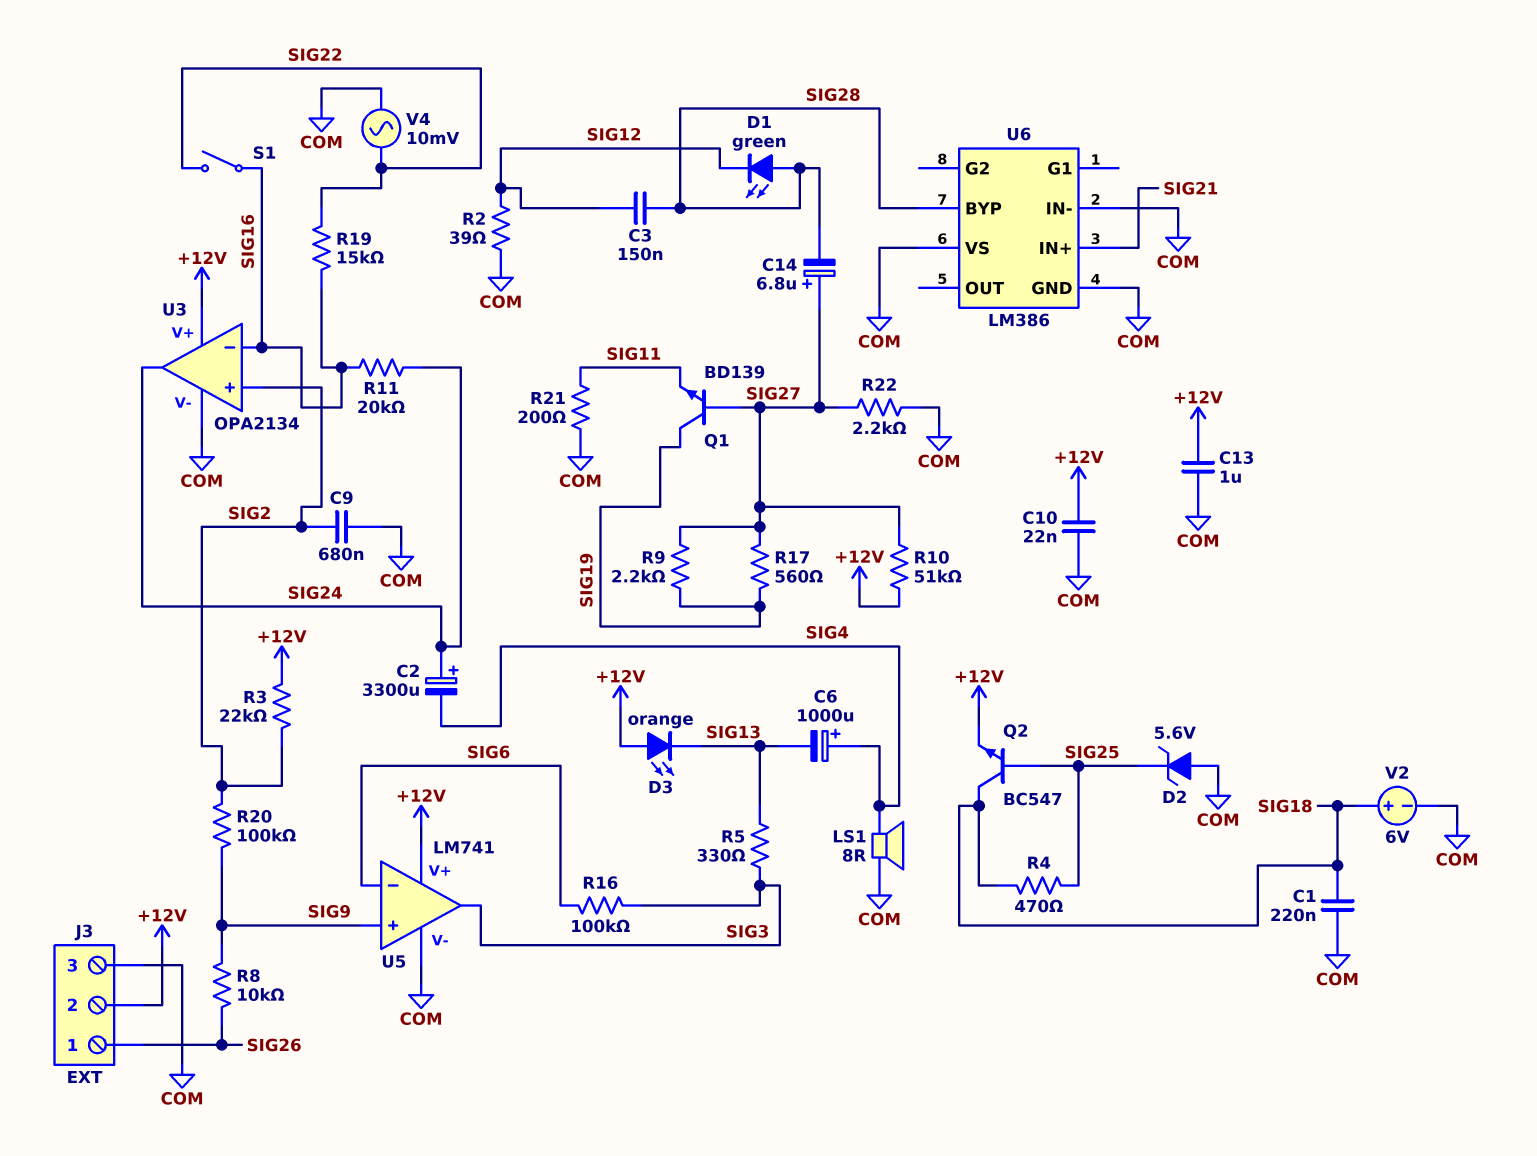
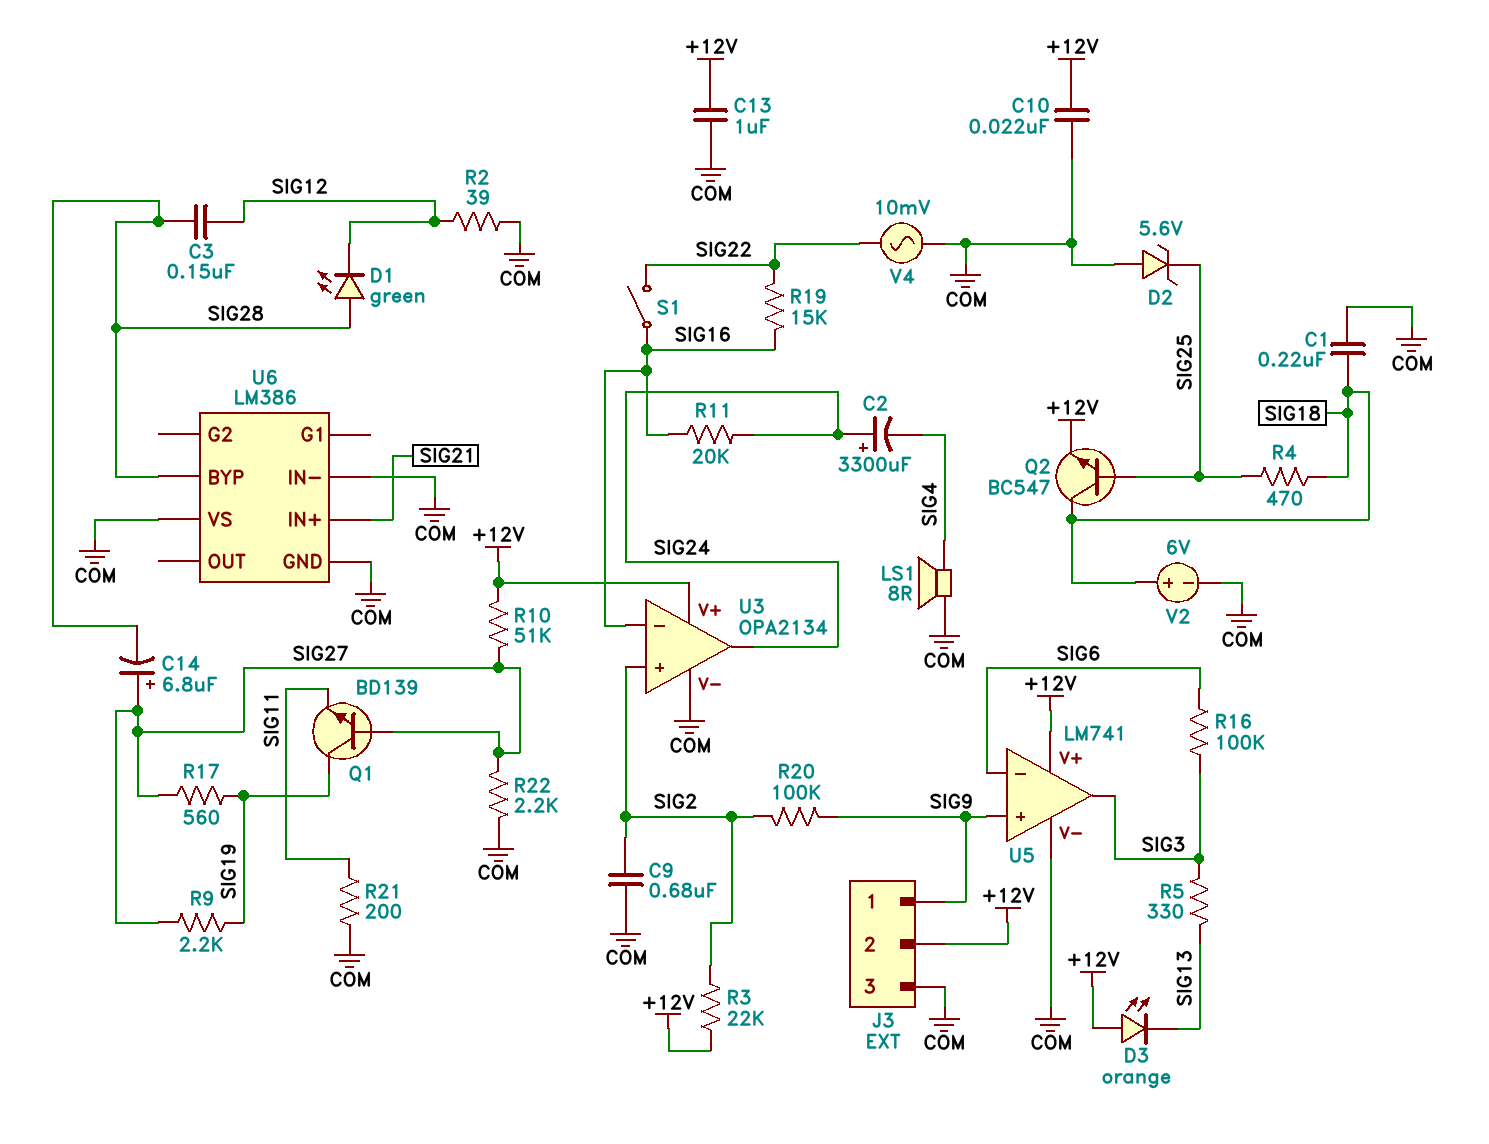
C6: 1000uF (plus SIG4, minus SIG13) -> none
J3 pin 1: SIG26 -> SIG9
R8: 10k (SIG9, SIG26) -> none

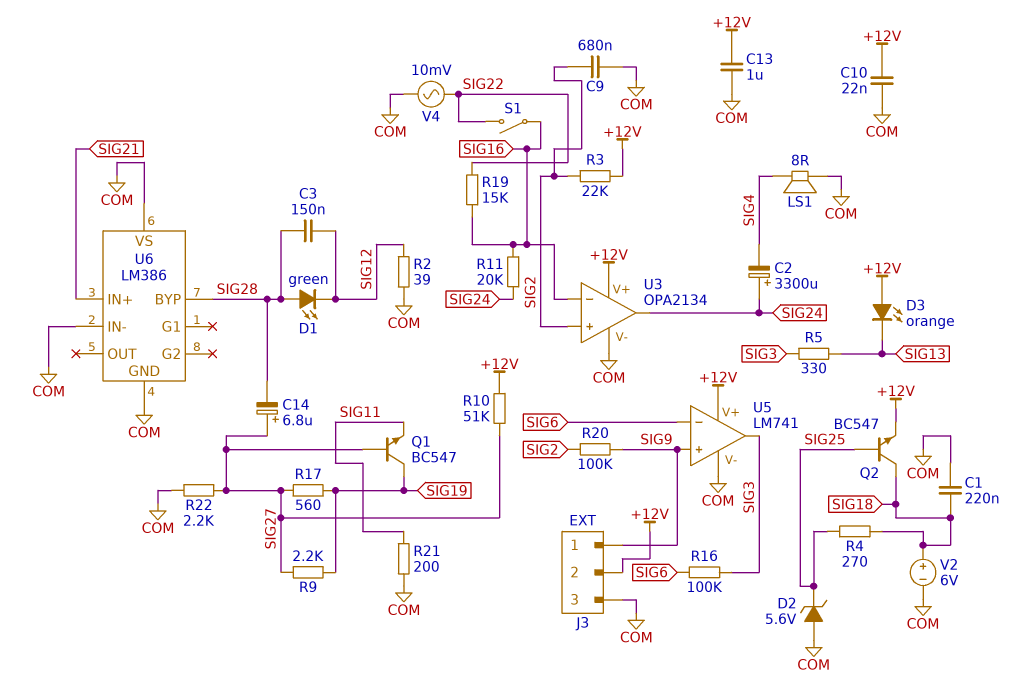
Q1: NPN BD139 (B SIG27, C SIG19, E SIG11) -> NPN BC547 (B SIG27, C SIG19, E SIG11)
R4: 470 (SIG18, SIG25) -> 270 (SIG18, SIG25)

